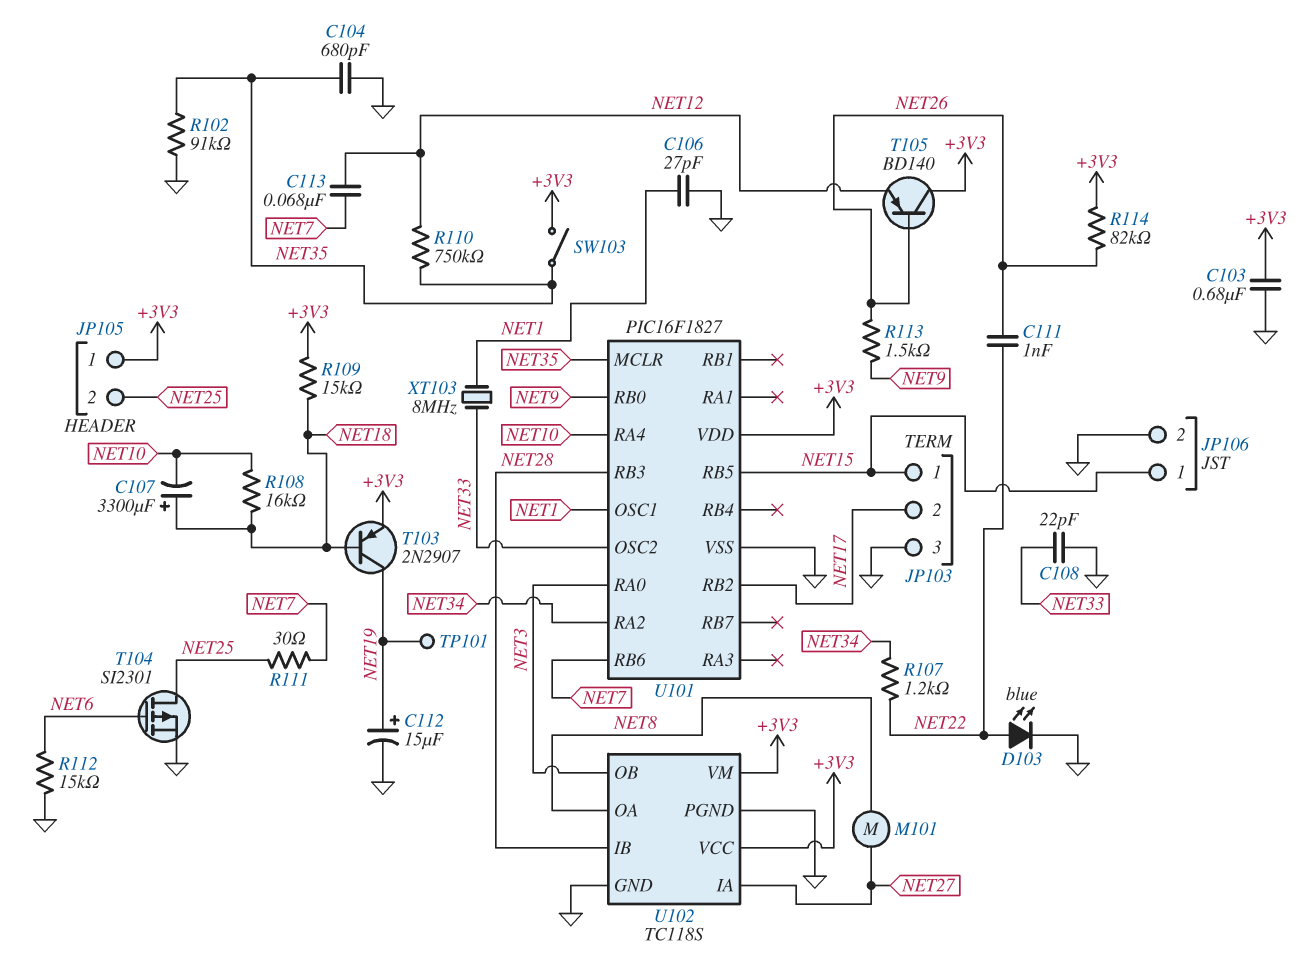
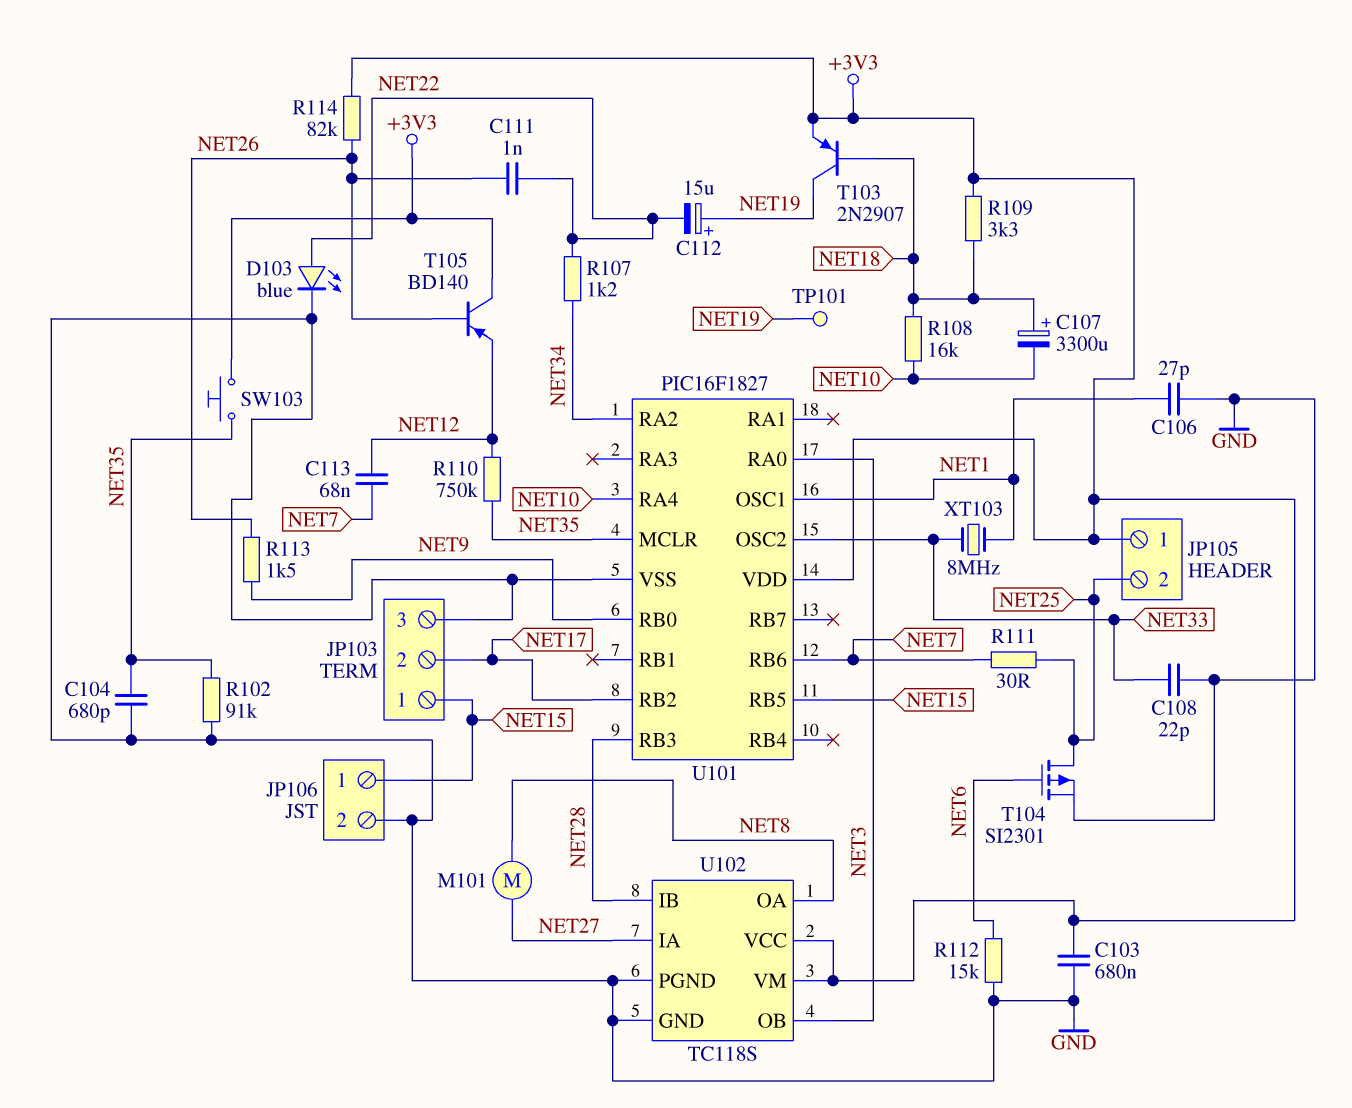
C112: 15uF (plus NET19, minus GND) -> 15uF (plus NET19, minus NET22)
R109: 15k (+3V3, NET18) -> 3.3k (+3V3, NET18)
SW103: switch (+3V3, NET35) -> button (+3V3, NET35)

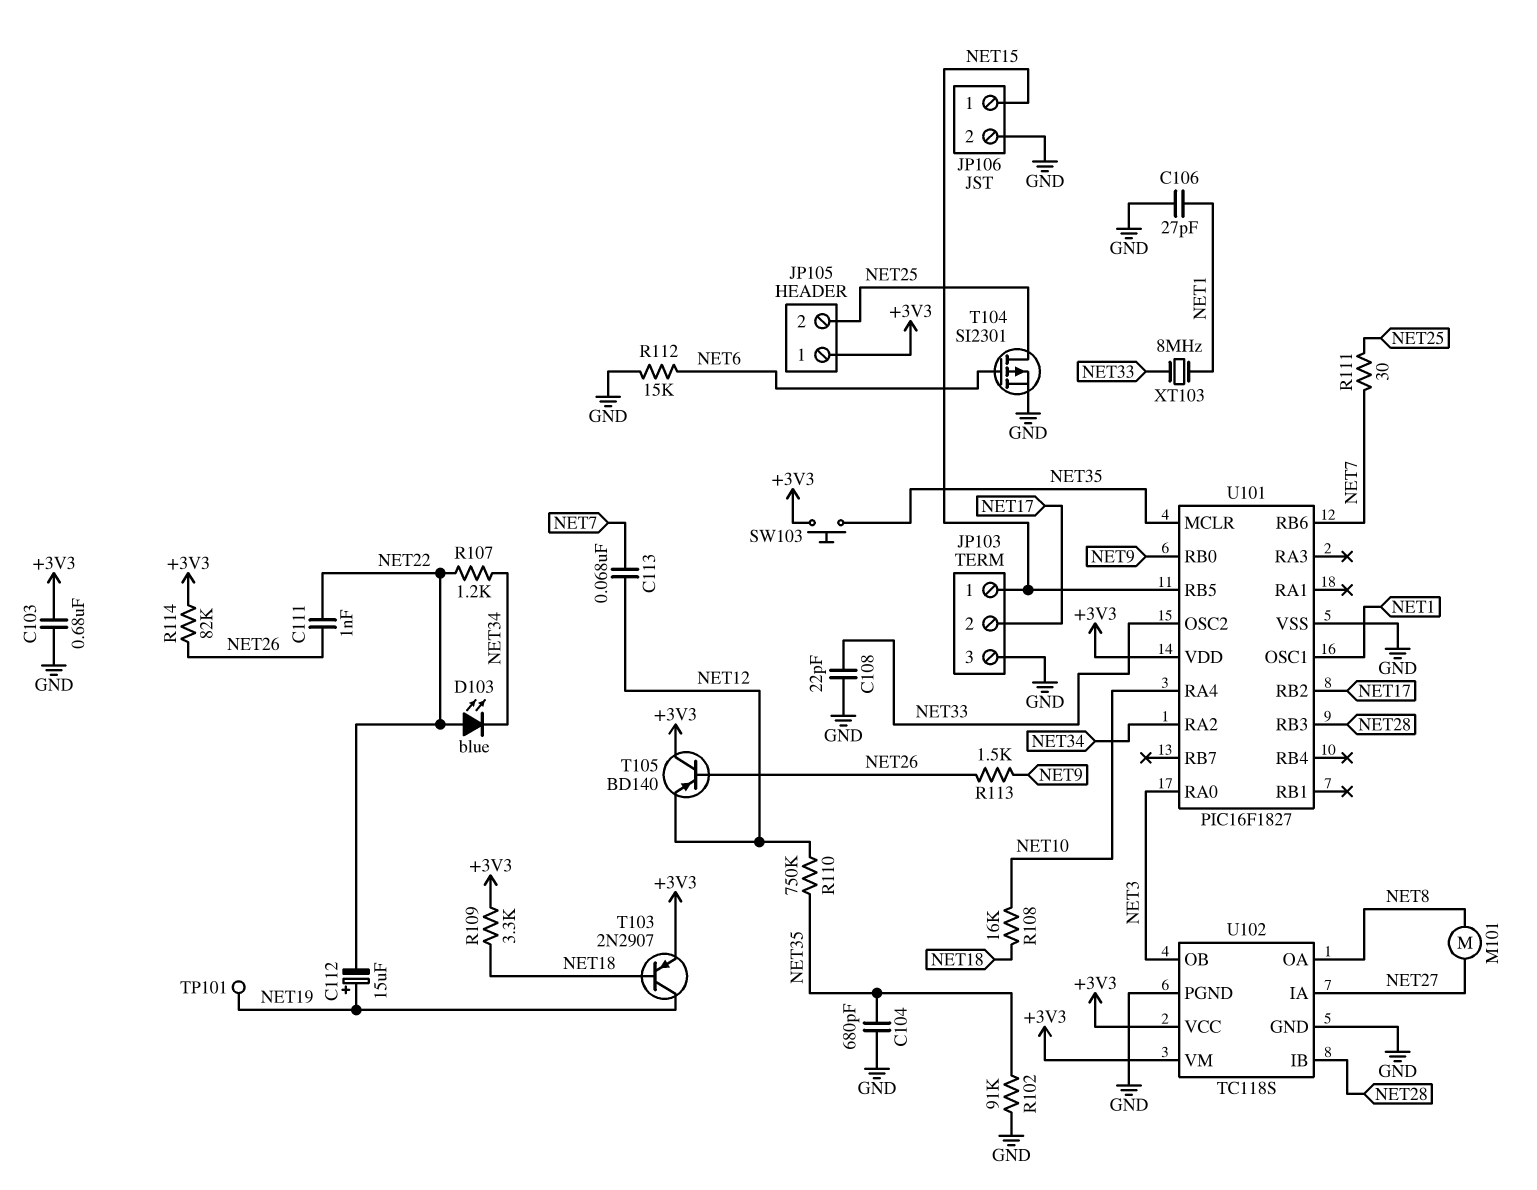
C107: 3300uF (plus NET18, minus NET10) -> none
D103: LED blue (A NET22, K GND) -> LED blue (A NET22, K NET34)

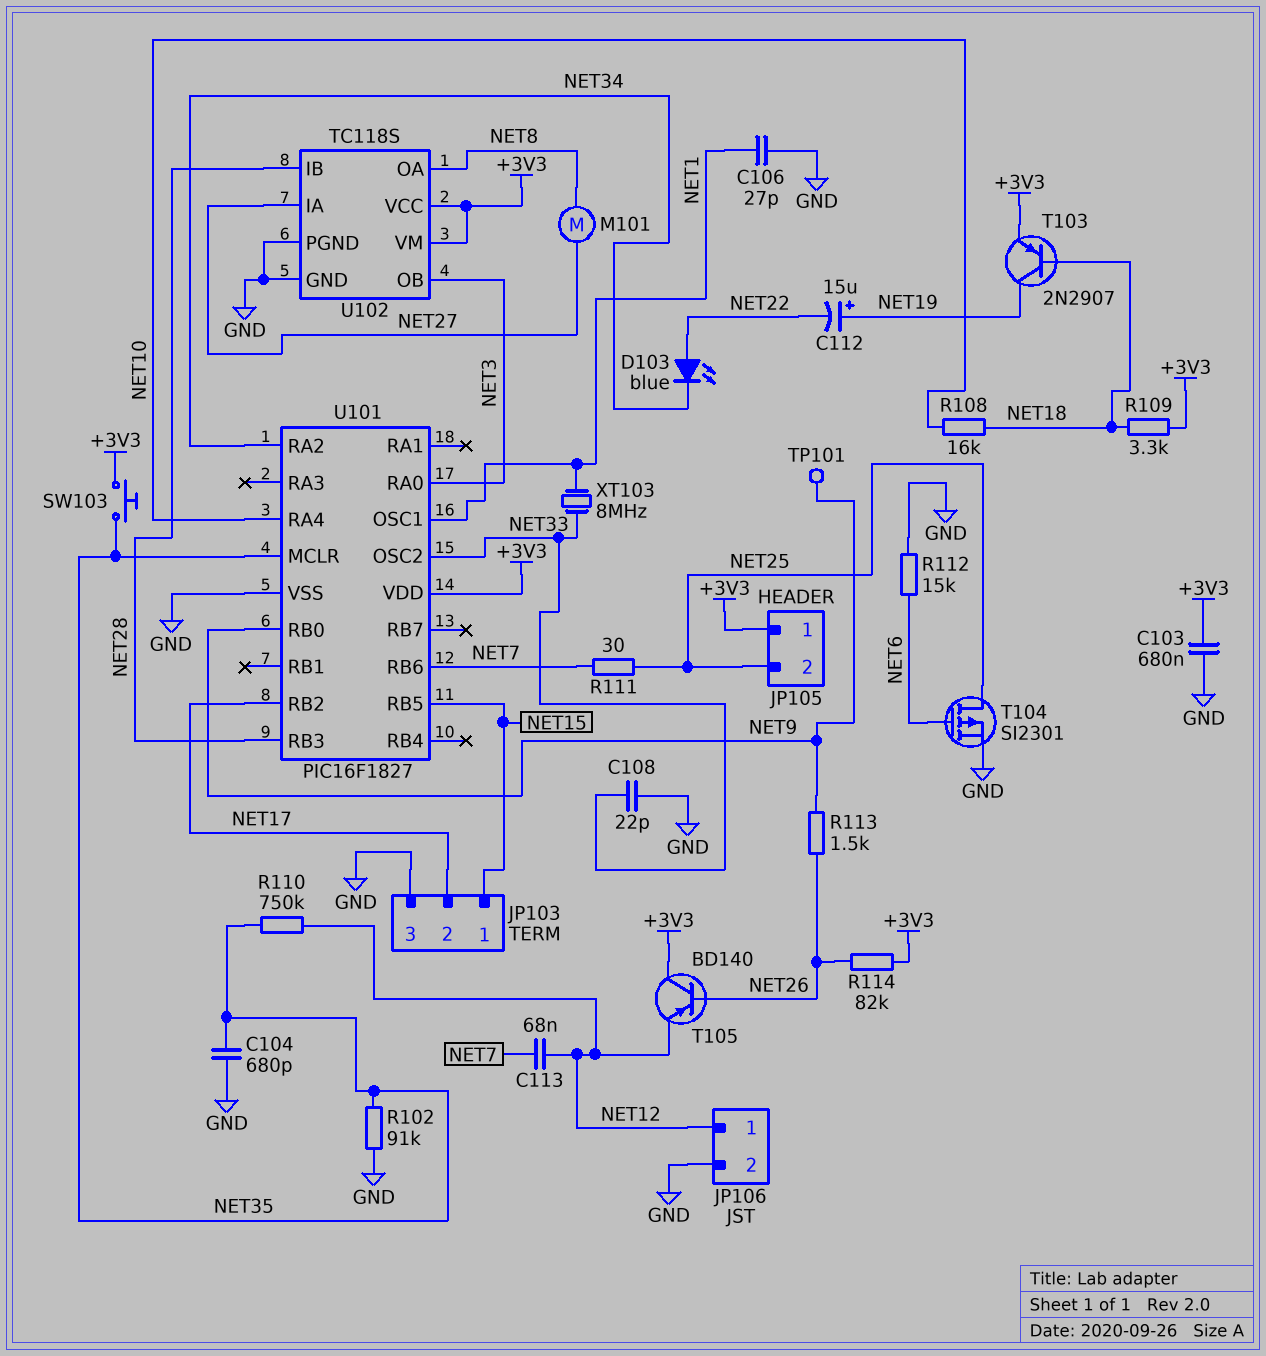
C111: 1nF (NET22, NET26) -> none
JP106 pin 1: NET15 -> NET12
R107: 1.2k (NET22, NET34) -> none
TP101: test point (NET19) -> test point (NET9)

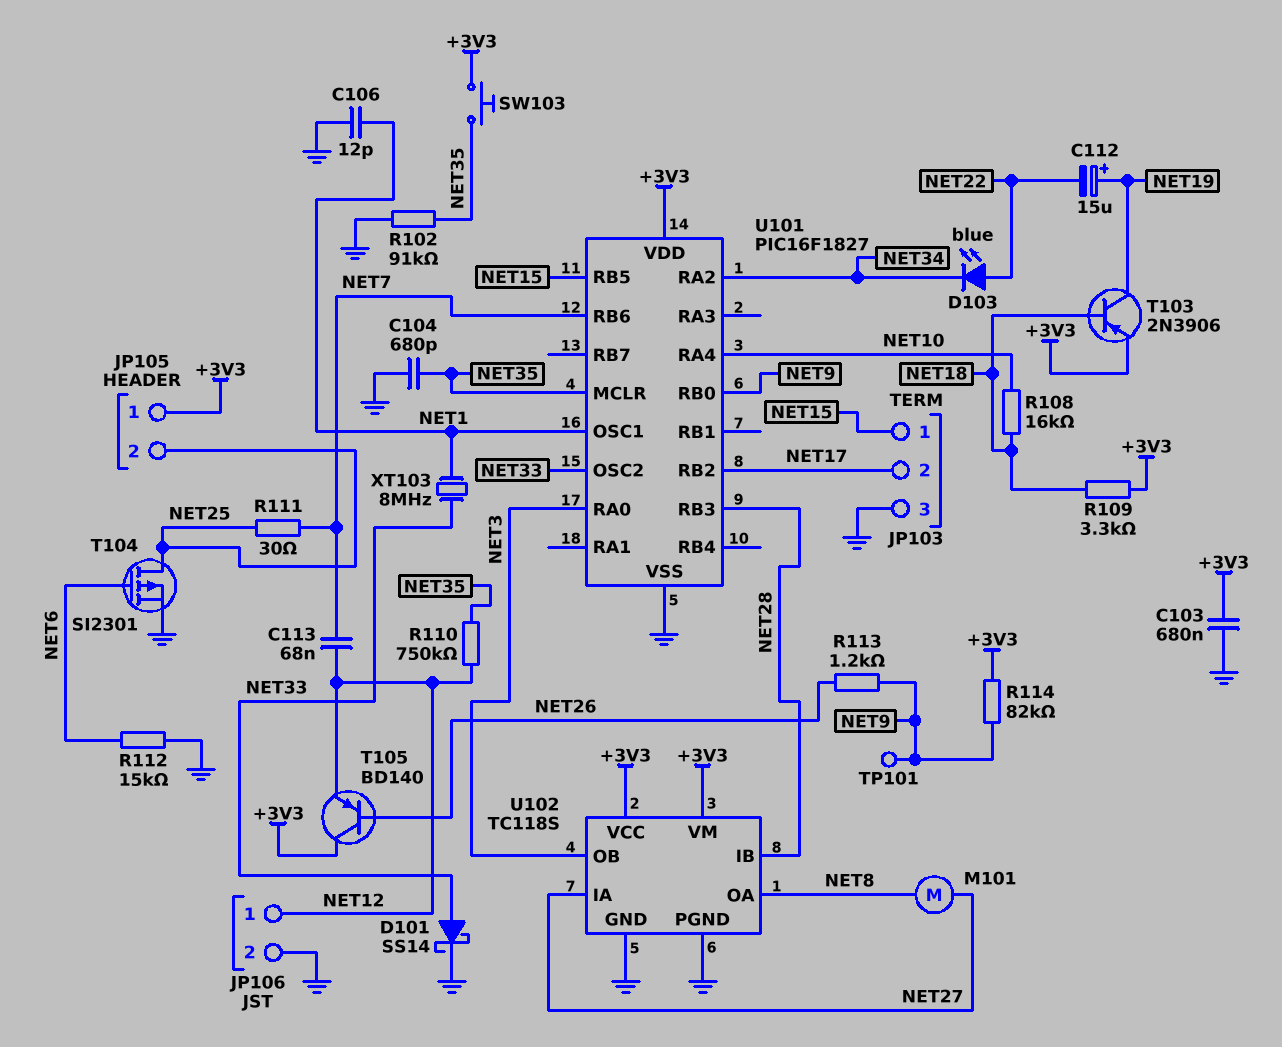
C106: 27pF (GND, NET1) -> 12pF (GND, NET1)
C108: 22pF (GND, NET33) -> none
D101: none -> schottky SS14 (A NET33, K GND)
R113: 1.5k (NET9, NET26) -> 1.2k (NET9, NET26)
R114: 82k (+3V3, NET26) -> 82k (+3V3, NET9)
T103: PNP 2N2907 (B NET18, C NET19, E +3V3) -> PNP 2N3906 (B NET18, C NET19, E +3V3)

